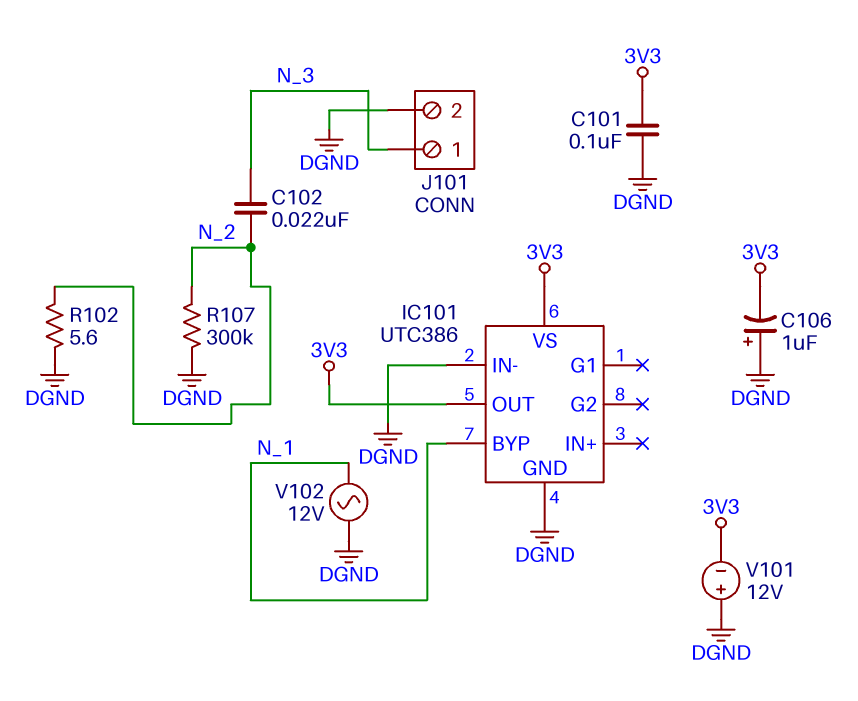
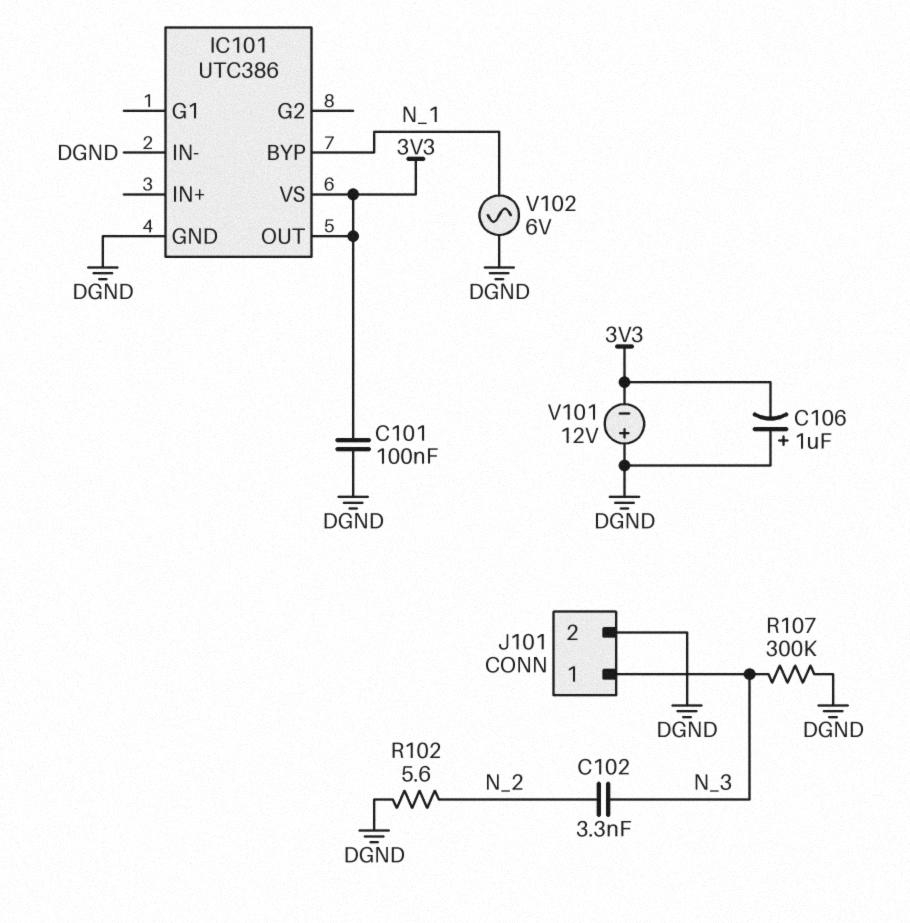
C102: 22nF (N_2, N_3) -> 3.3nF (N_2, N_3)
R107: 300k (DGND, N_2) -> 300k (DGND, N_3)
V102: AC 12V (DGND, N_1) -> AC 6V (DGND, N_1)

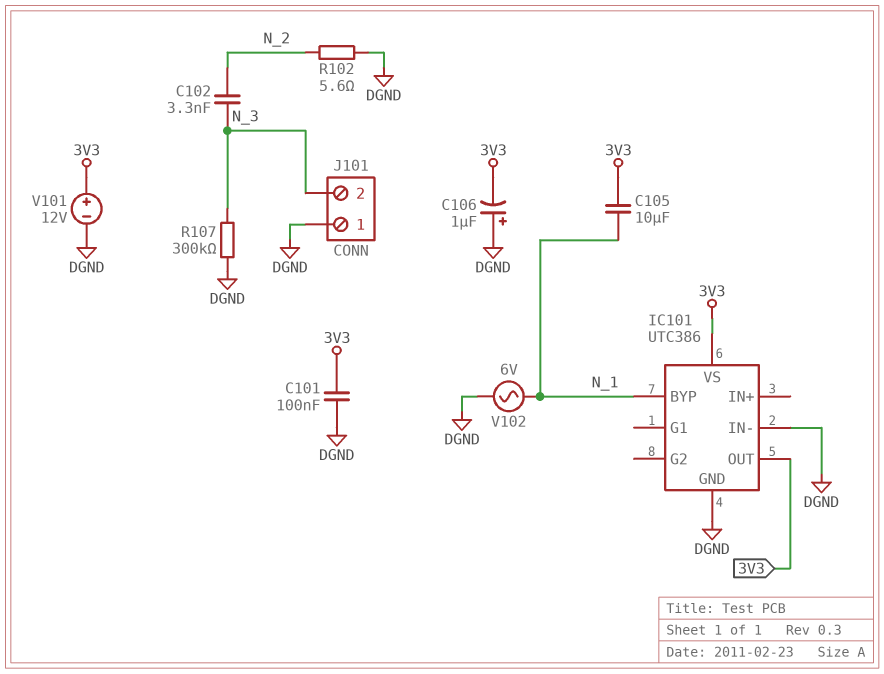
C105: none -> 10uF (3V3, N_1)
J101 pin 1: N_3 -> DGND
J101 pin 2: DGND -> N_3
V101: 12V (plus DGND, minus 3V3) -> 12V (plus 3V3, minus DGND)

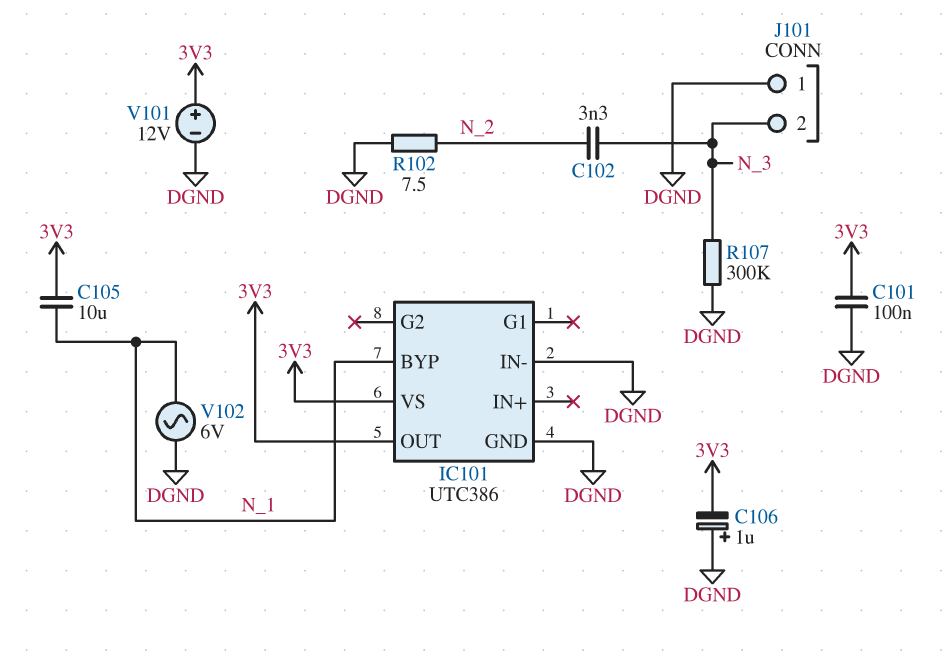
R102: 5.6 (DGND, N_2) -> 7.5 (DGND, N_2)

